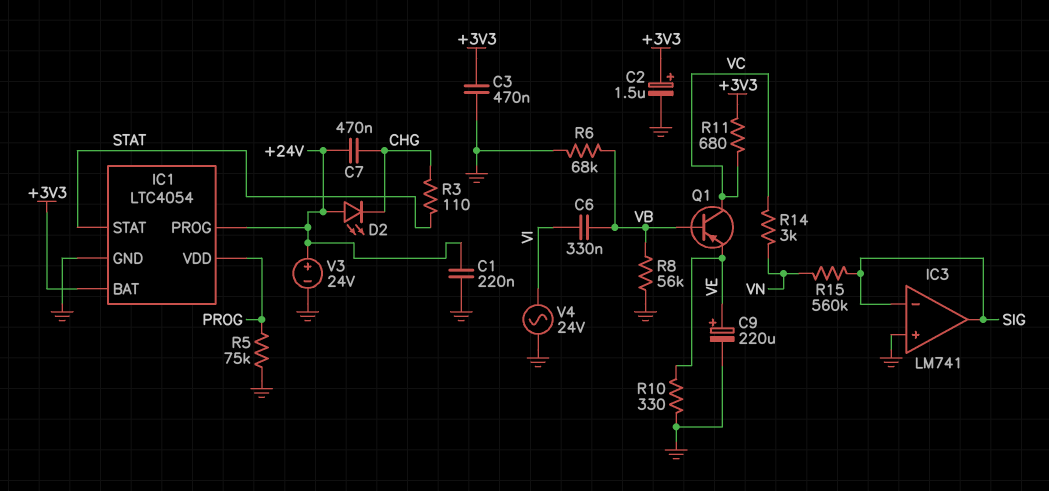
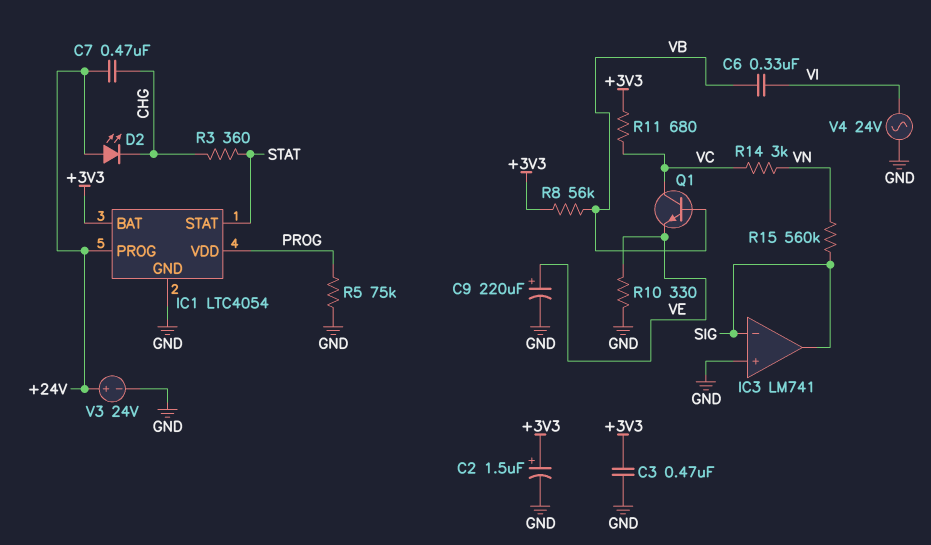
C1: 220nF (+24V, GND) -> none
Q1: PNP (B VB, C VC, E VE) -> NPN (B VB, C VC, E VE)
R3: 110 (CHG, STAT) -> 360 (CHG, STAT)
R6: 68k (GND, VB) -> none
R8: 56k (GND, VB) -> 56k (+3V3, VB)

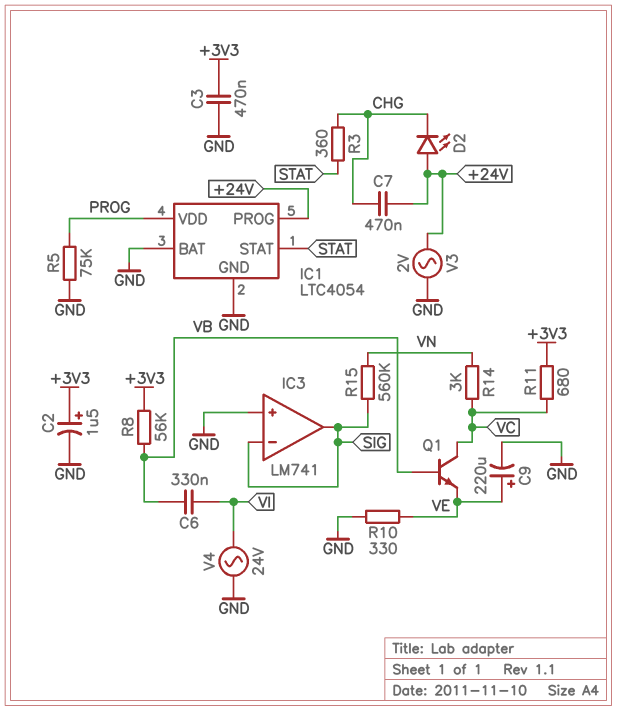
IC1 pin BAT: +3V3 -> GND
V3: 24V (plus +24V, minus GND) -> AC 2V (+24V, GND)

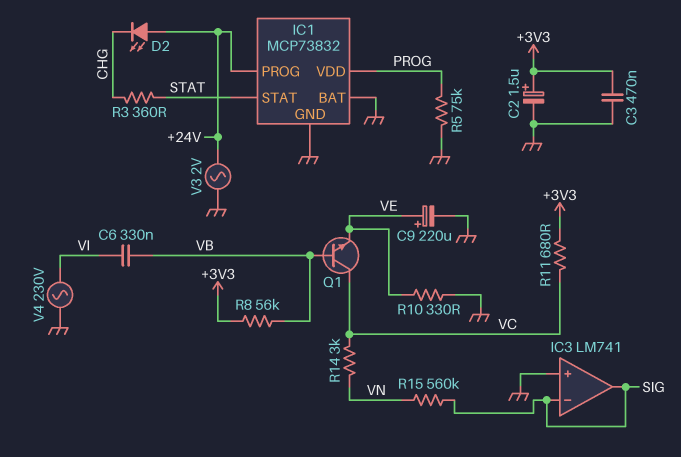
C7: 470nF (+24V, CHG) -> none
IC1: LTC4054 -> MCP73832
V4: AC 24V (GND, VI) -> AC 230V (GND, VI)

